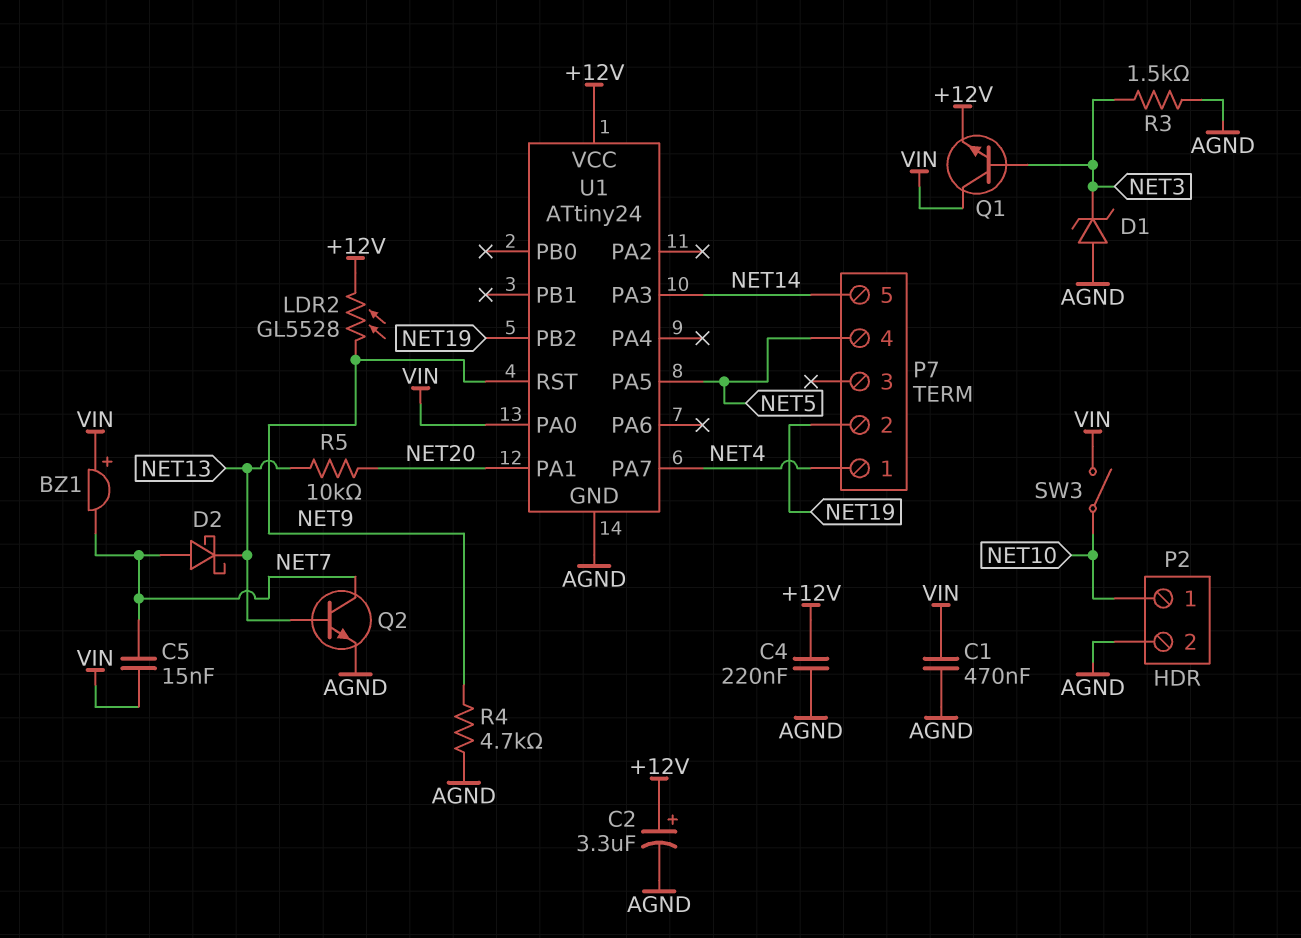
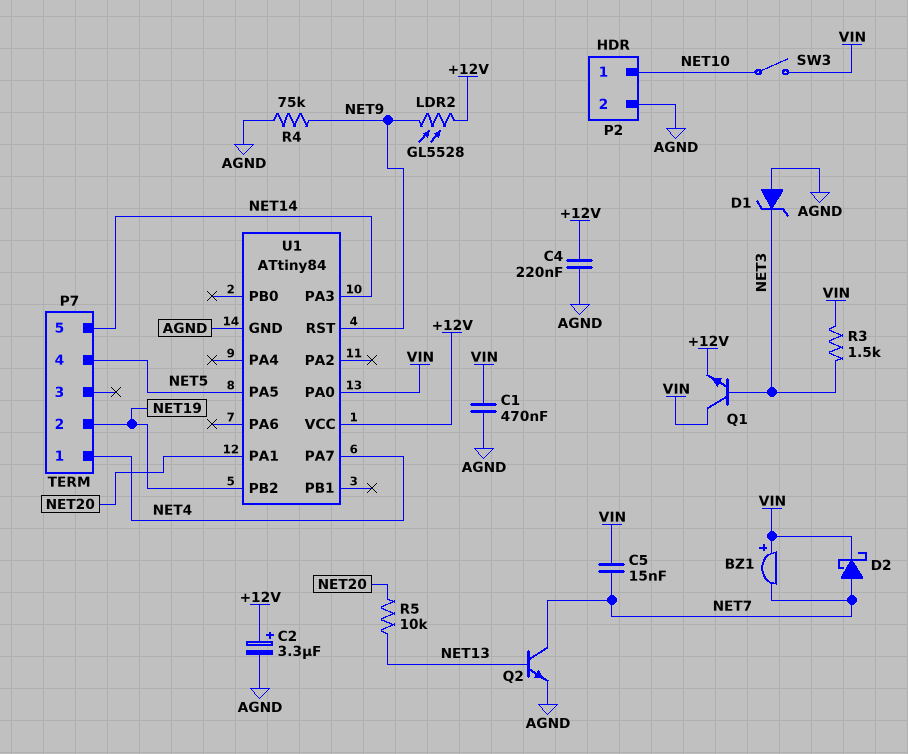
D2: schottky (A NET7, K NET13) -> schottky (A NET7, K VIN)
R3: 1.5k (AGND, NET3) -> 1.5k (NET3, VIN)
R4: 4.7k (AGND, NET9) -> 75k (AGND, NET9)
U1: ATtiny24 -> ATtiny84

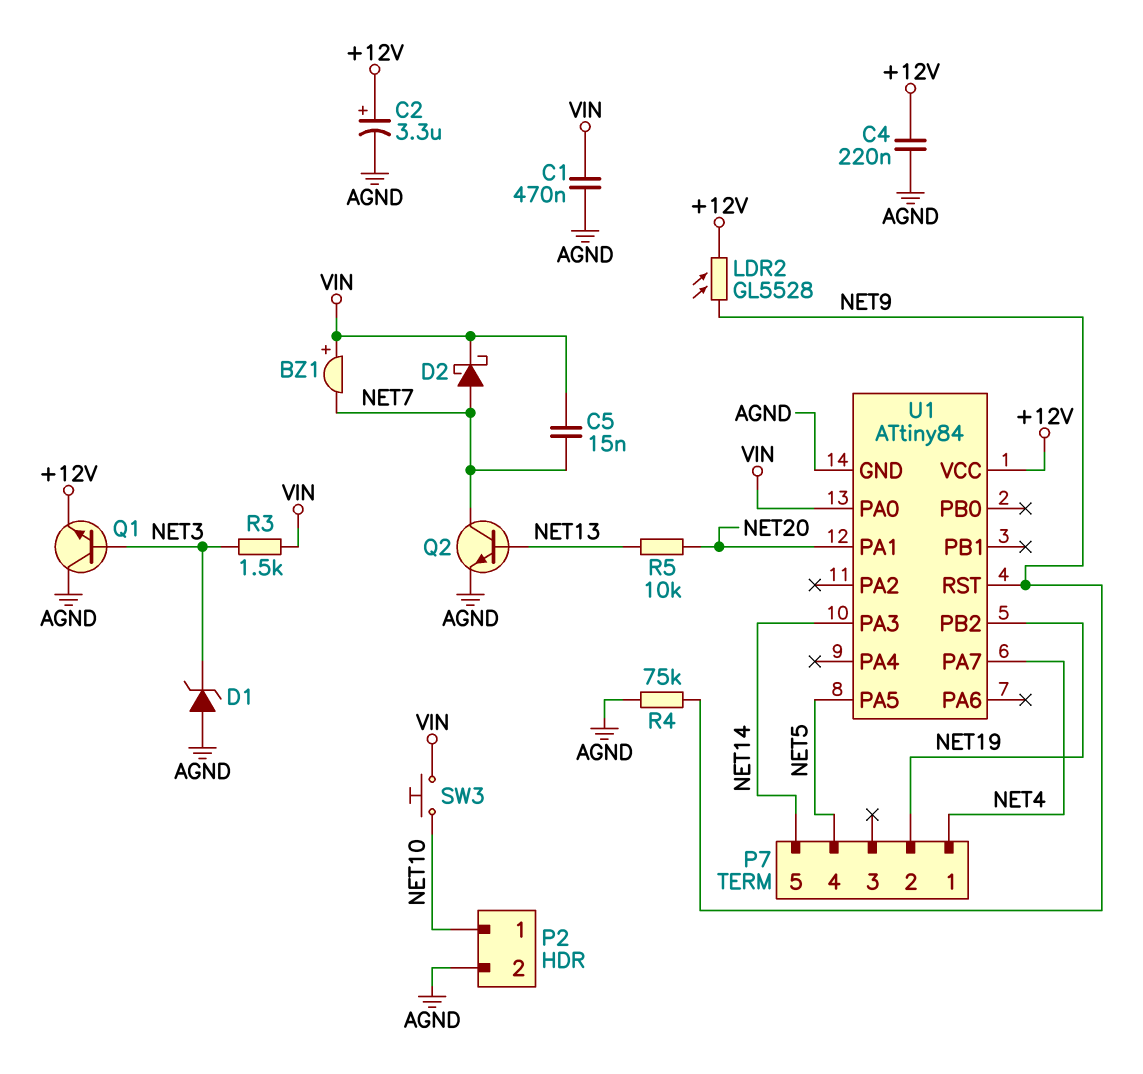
Q1: NPN (B NET3, C VIN, E +12V) -> NPN (B NET3, C AGND, E +12V)
SW3: switch (NET10, VIN) -> button (NET10, VIN)

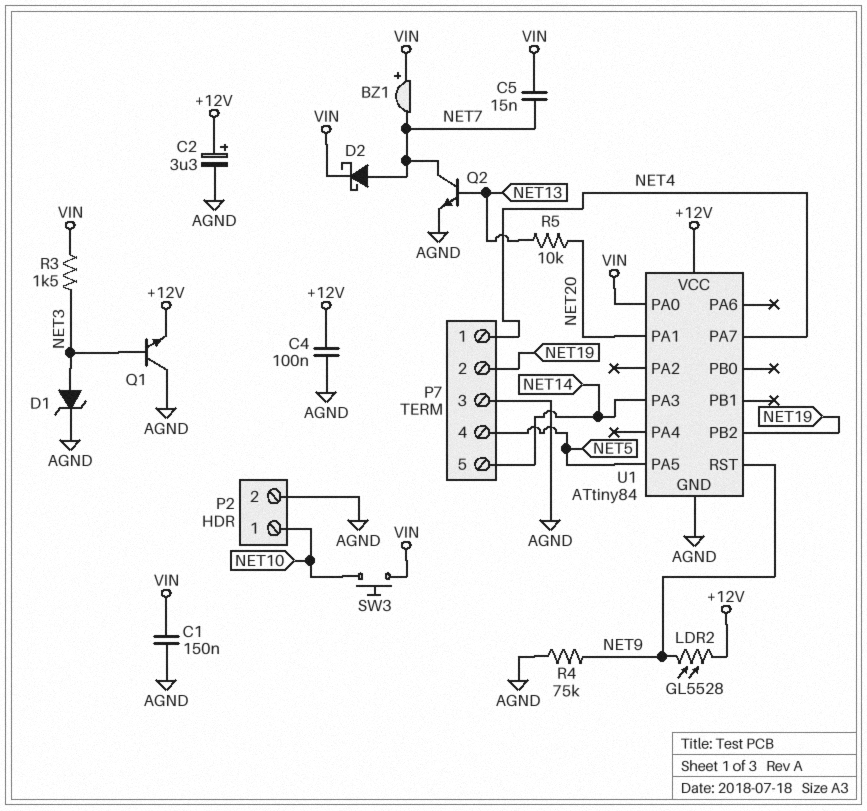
C1: 470nF (AGND, VIN) -> 150nF (AGND, VIN)
C4: 220nF (+12V, AGND) -> 100nF (+12V, AGND)
D1: zener (A AGND, K NET3) -> zener (A NET3, K AGND)
P7 pin 3: none -> AGND

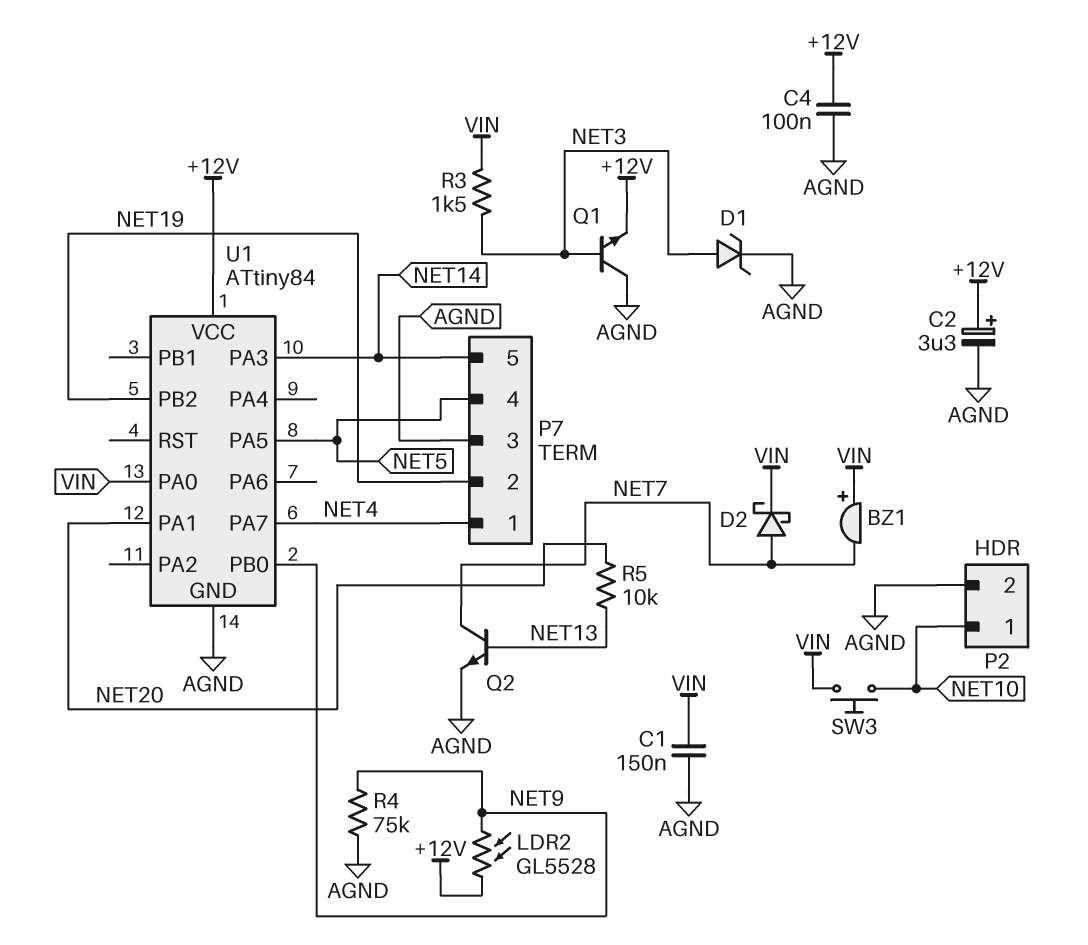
C5: 15nF (NET7, VIN) -> none
U1 pin PB0: none -> NET9
U1 pin RST: NET9 -> none

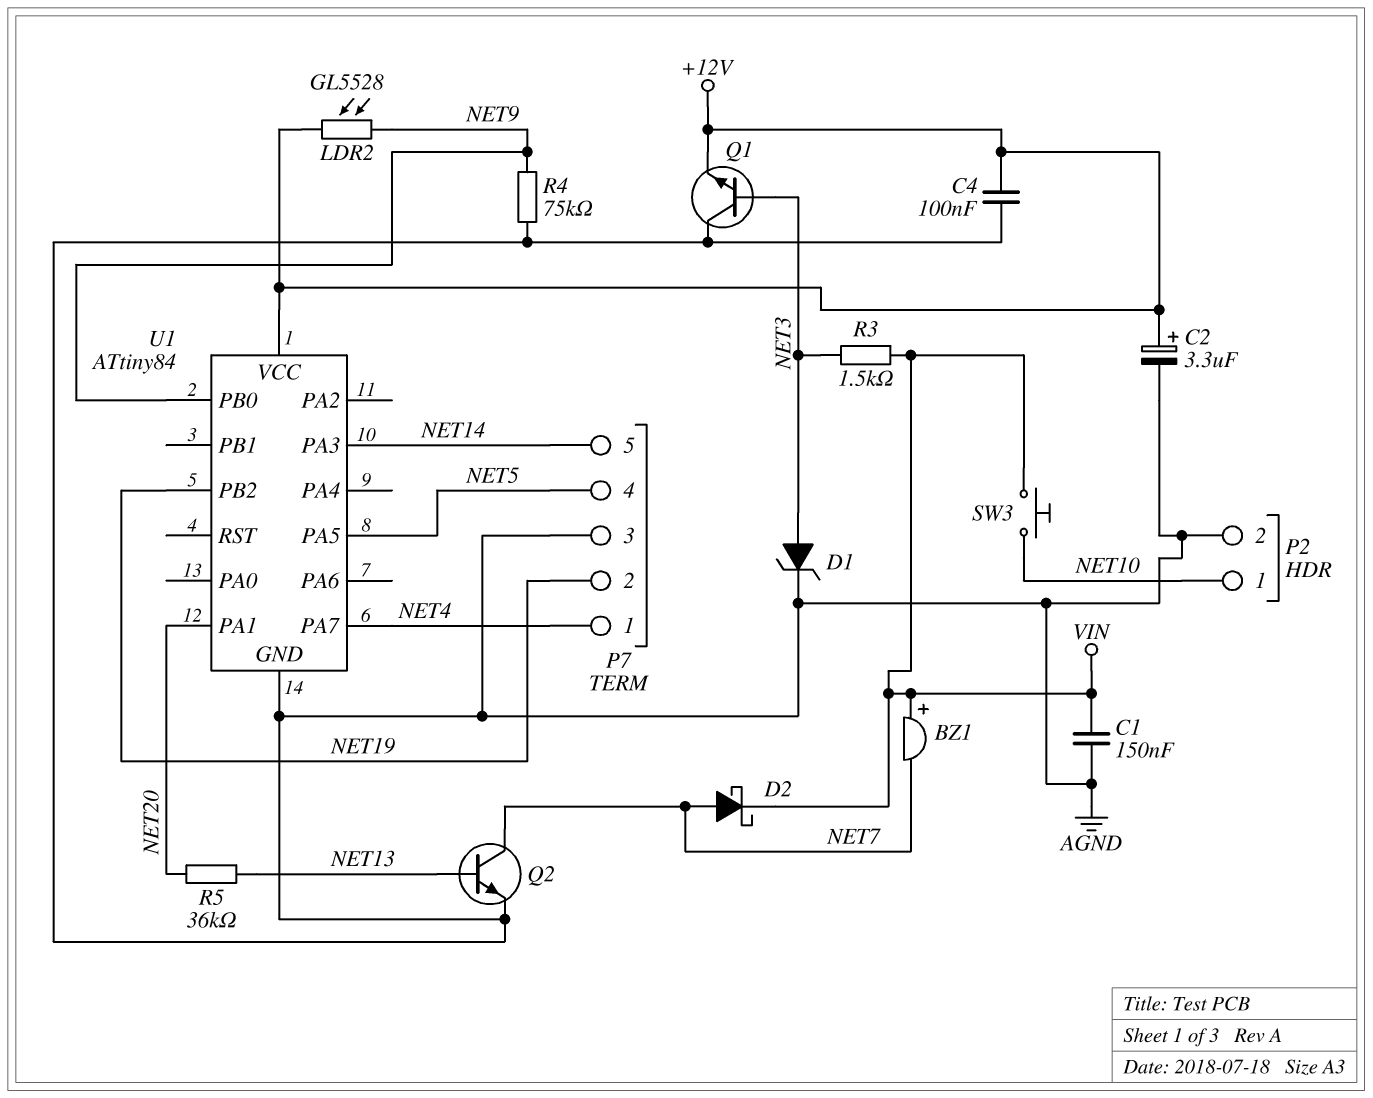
R5: 10k (NET13, NET20) -> 36k (NET13, NET20)
U1 pin PA0: VIN -> none

